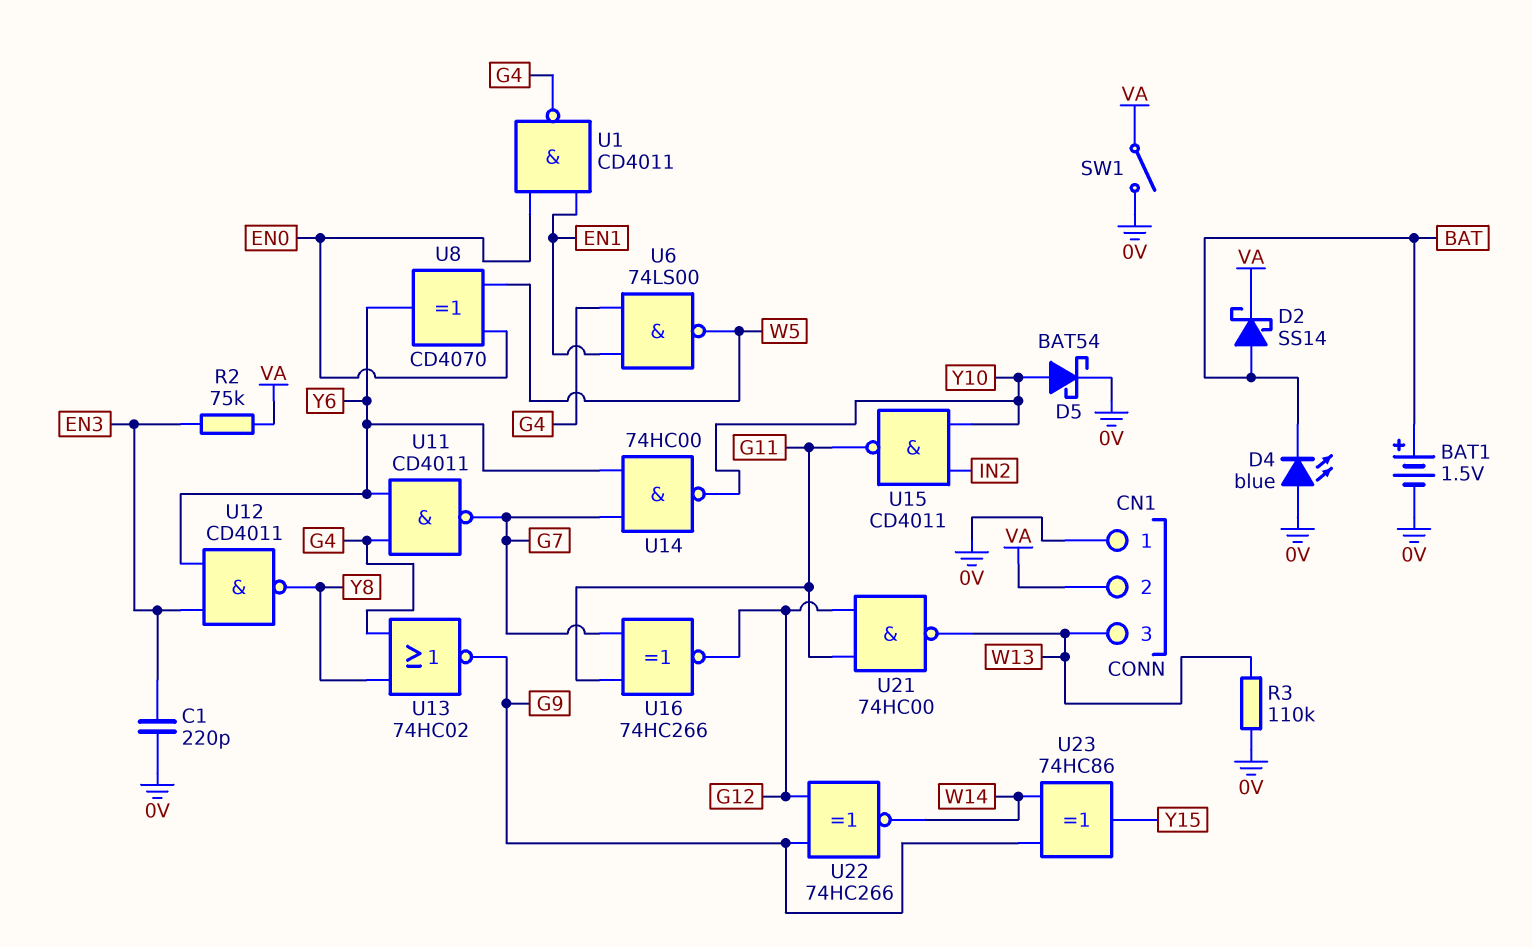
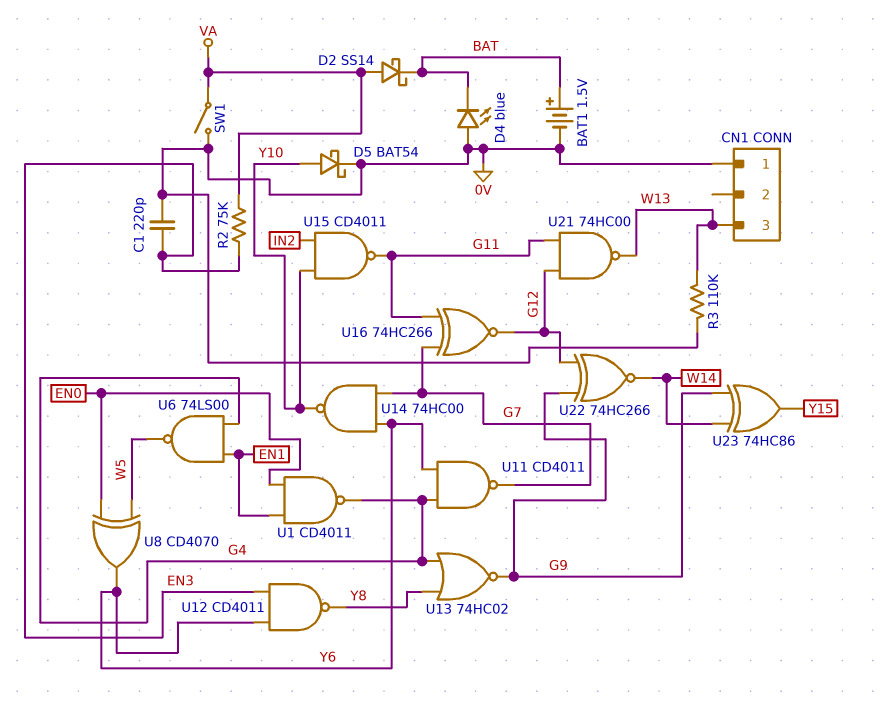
CN1 pin 2: VA -> none
D2: schottky SS14 (A BAT, K VA) -> schottky SS14 (A VA, K BAT)

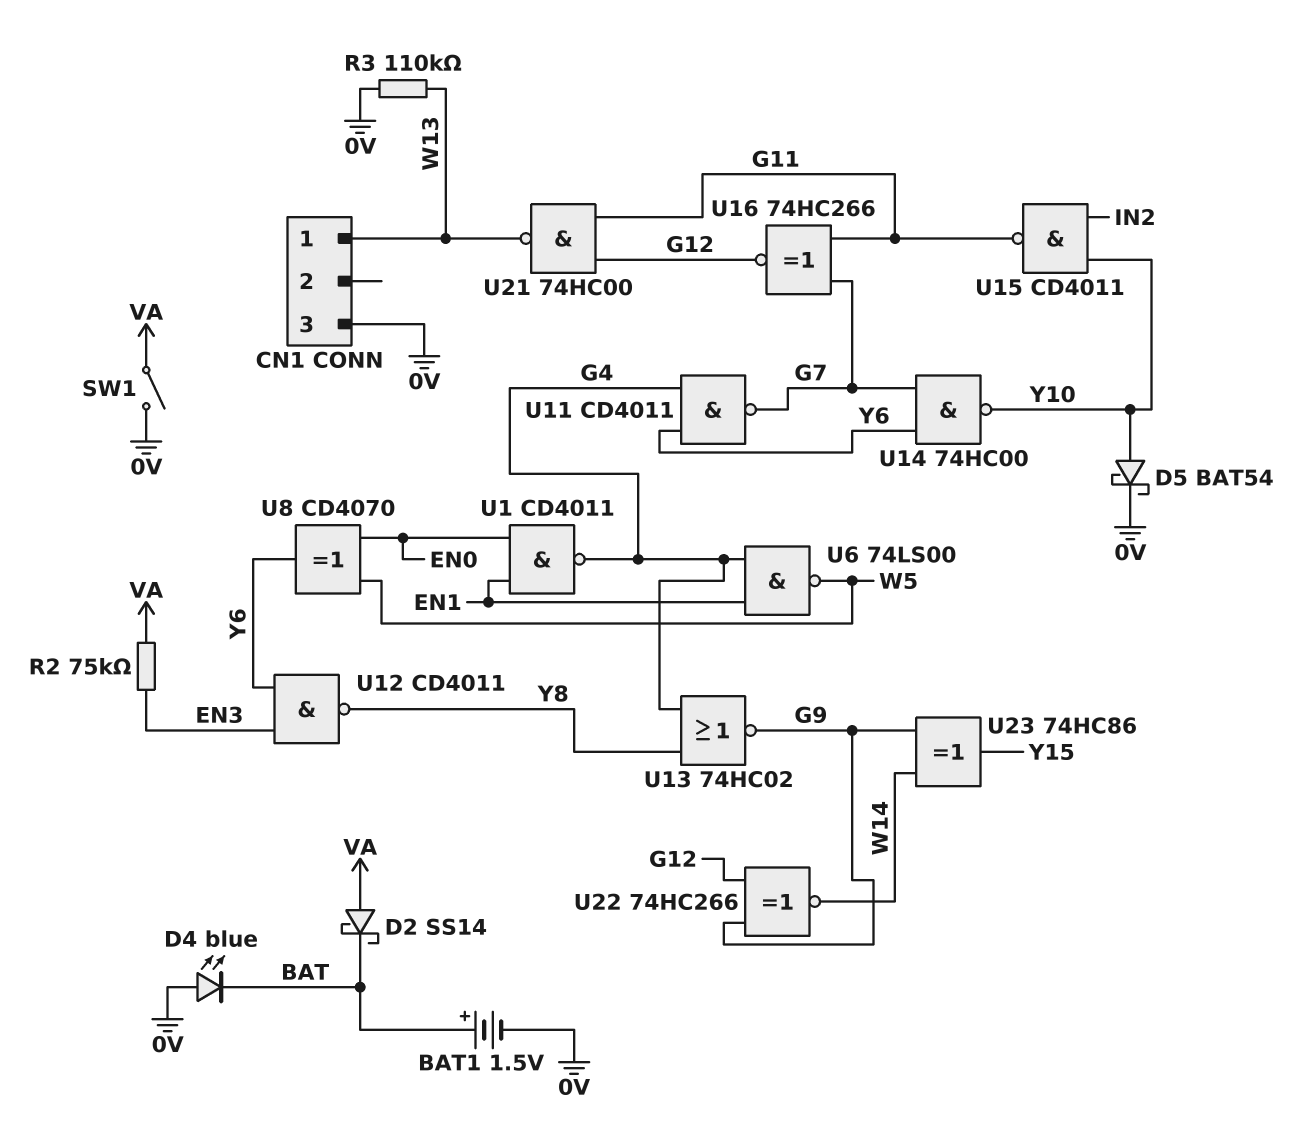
C1: 220pF (0V, EN3) -> none
CN1 pin 1: 0V -> W13
CN1 pin 3: W13 -> 0V

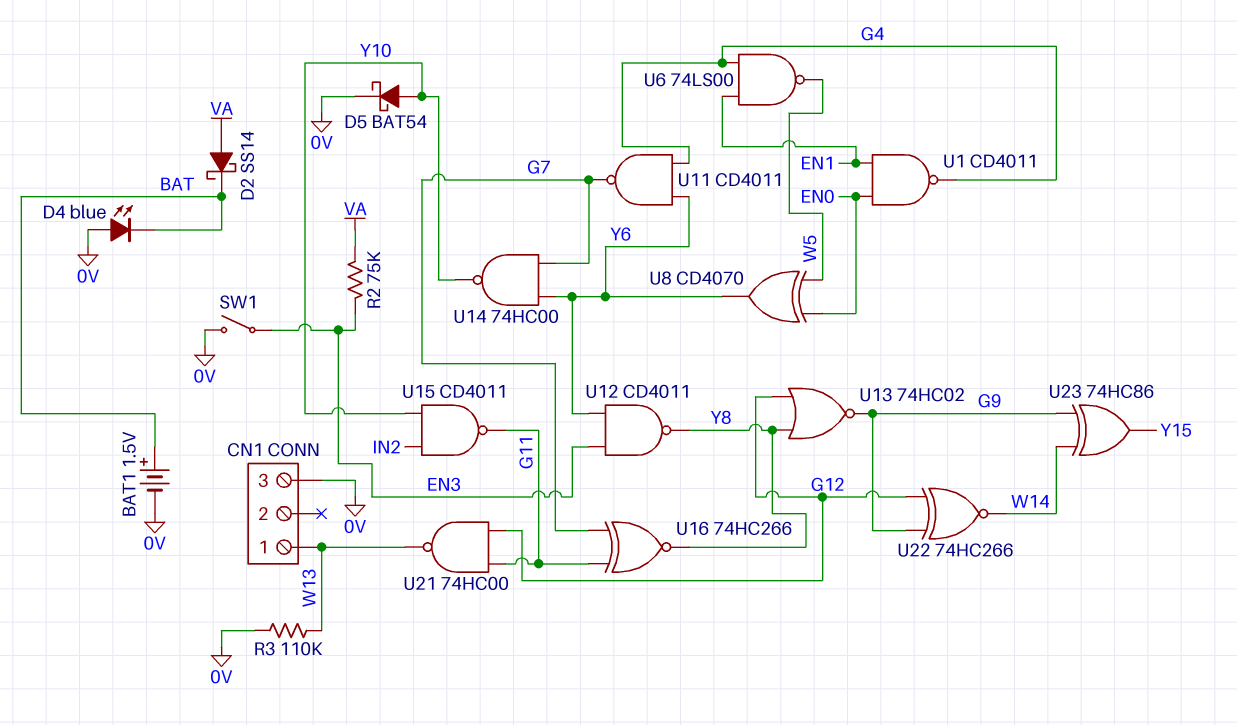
SW1: switch (0V, VA) -> switch (0V, EN3)
U13: NOR 74HC02 (in G4, in Y8, out G9) -> NOR 74HC02 (in G12, in Y8, out G9)
U16: XNOR 74HC266 (in G7, in G11, out G12) -> XNOR 74HC266 (in G7, in G11, out Y8)

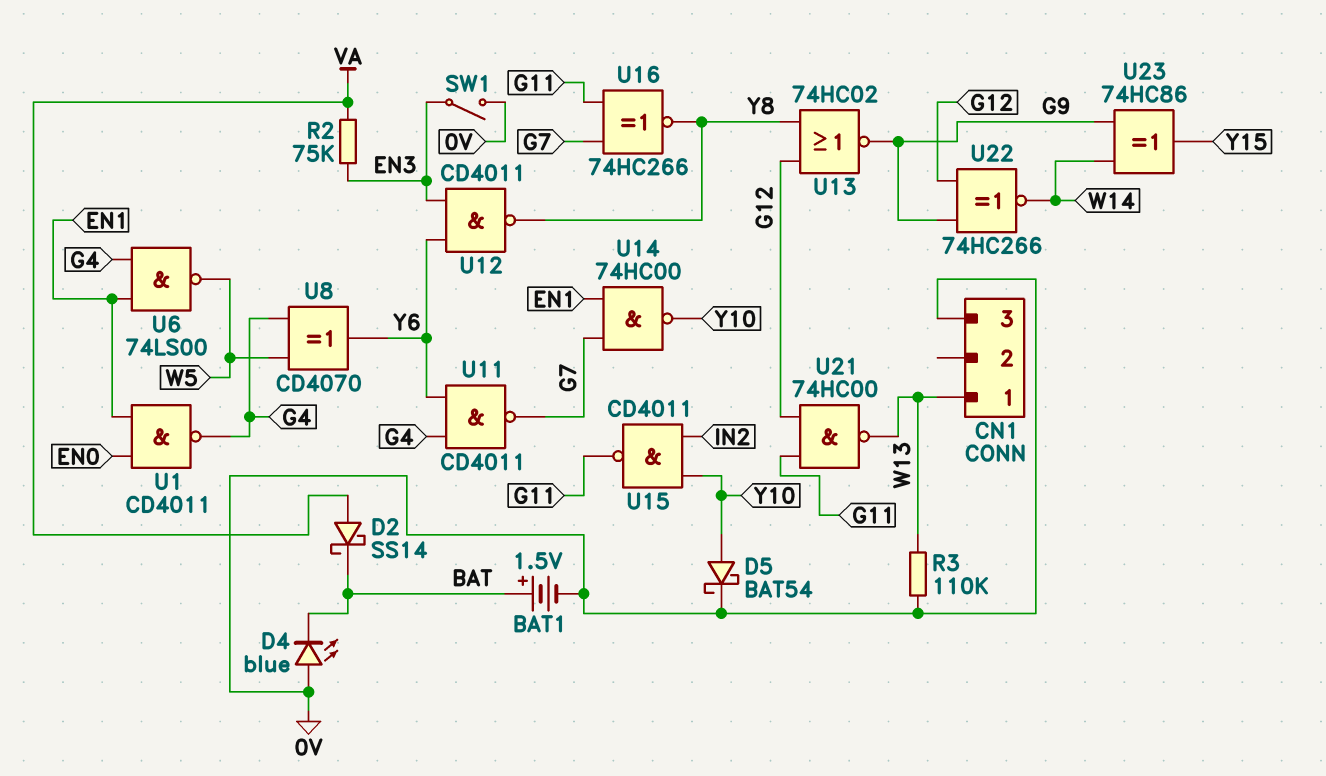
U8: XOR CD4070 (in EN0, in W5, out Y6) -> XOR CD4070 (in G4, in W5, out Y6)
U14: NAND 74HC00 (in G7, in Y6, out Y10) -> NAND 74HC00 (in EN1, in G7, out Y10)

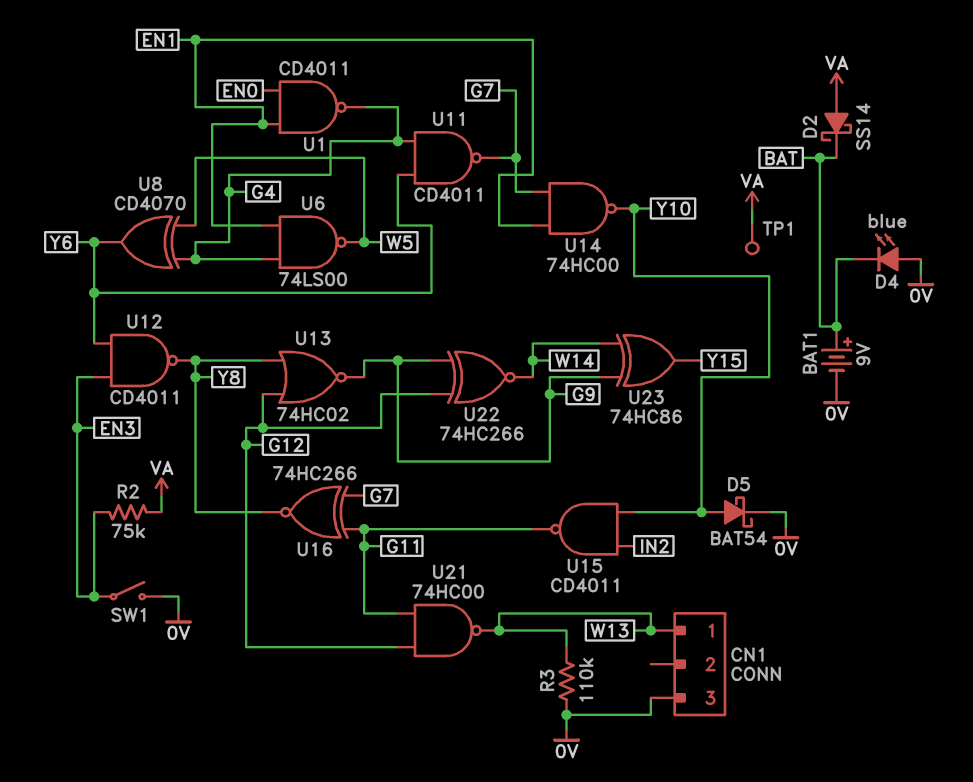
BAT1: 1.5V (plus BAT, minus 0V) -> 9V (plus BAT, minus 0V)
TP1: none -> test point (VA)

